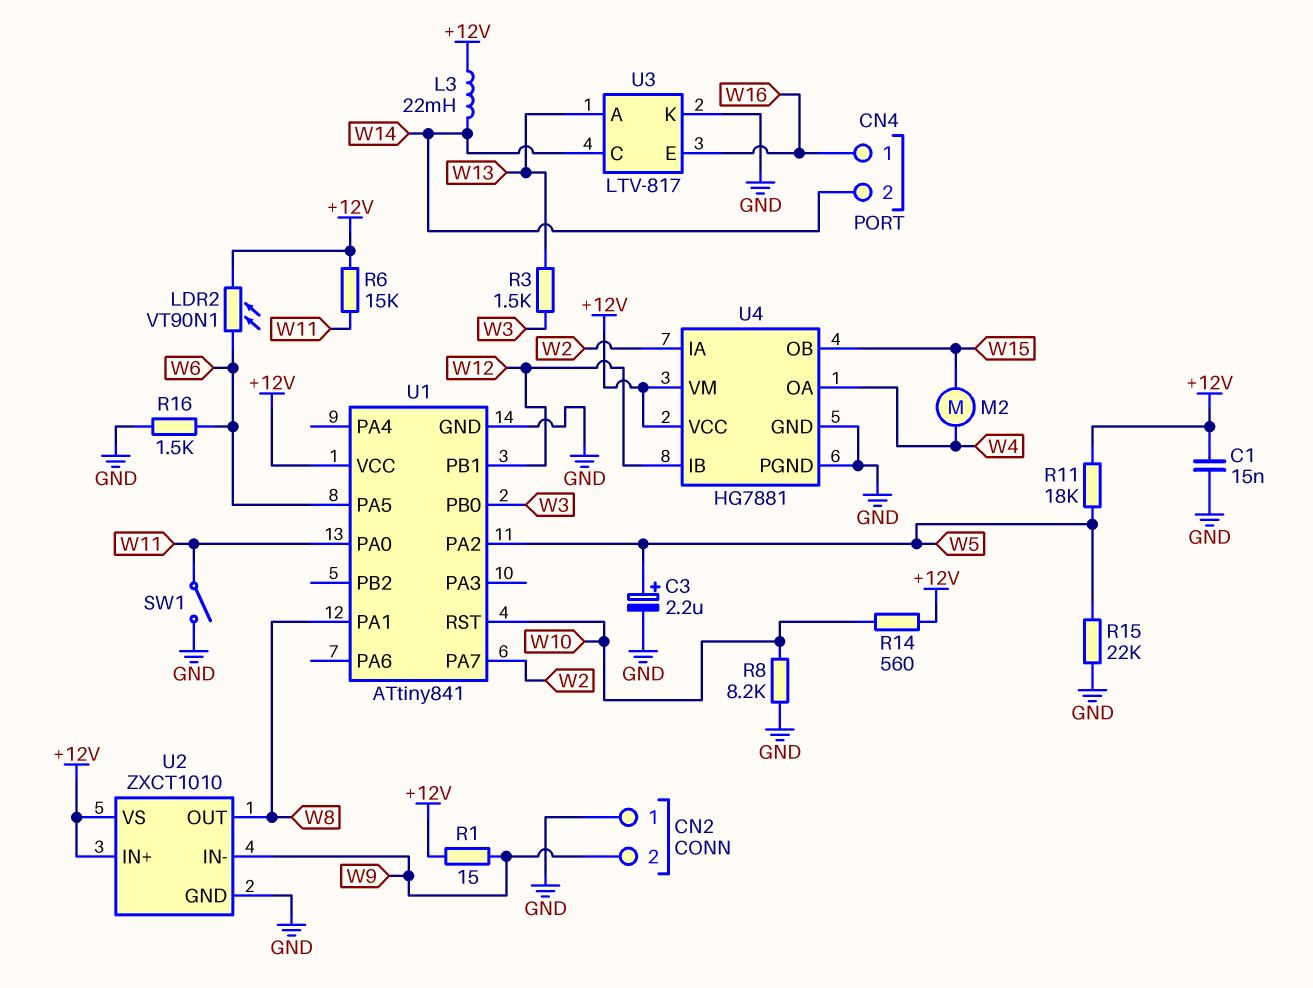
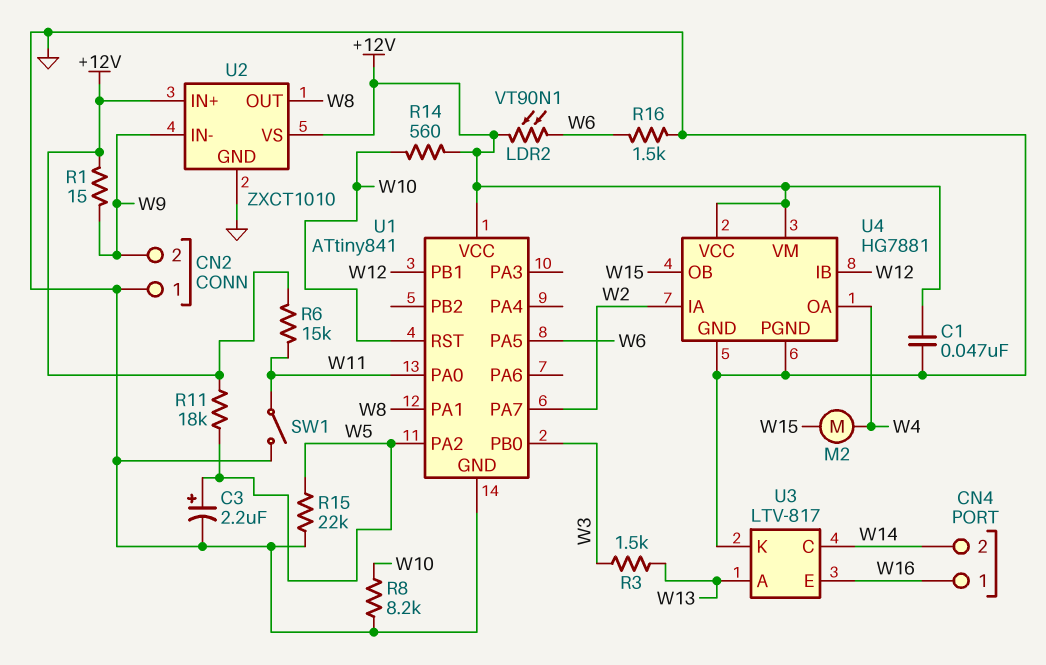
C1: 15nF (+12V, GND) -> 47nF (+12V, GND)
L3: 22mH (+12V, W14) -> none

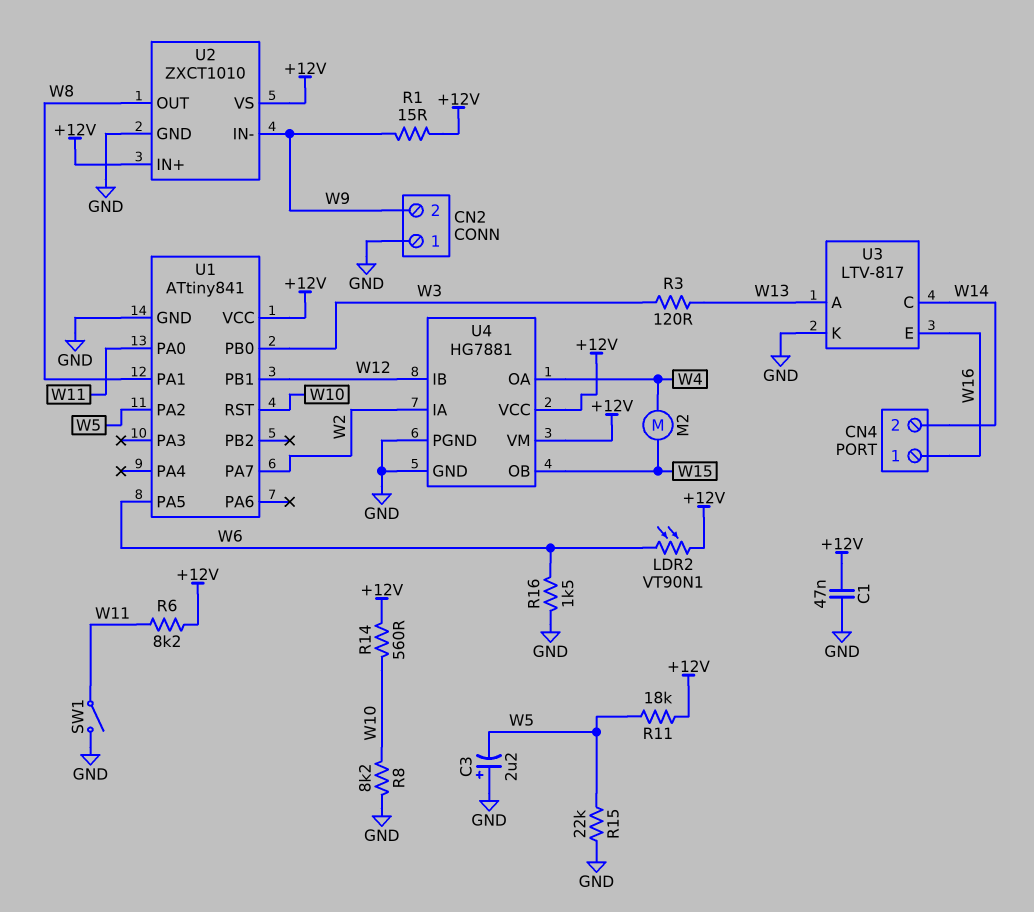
C3: 2.2uF (plus W5, minus GND) -> 2.2uF (plus GND, minus W5)
R3: 1.5k (W3, W13) -> 120 (W3, W13)
R6: 15k (+12V, W11) -> 8.2k (+12V, W11)

